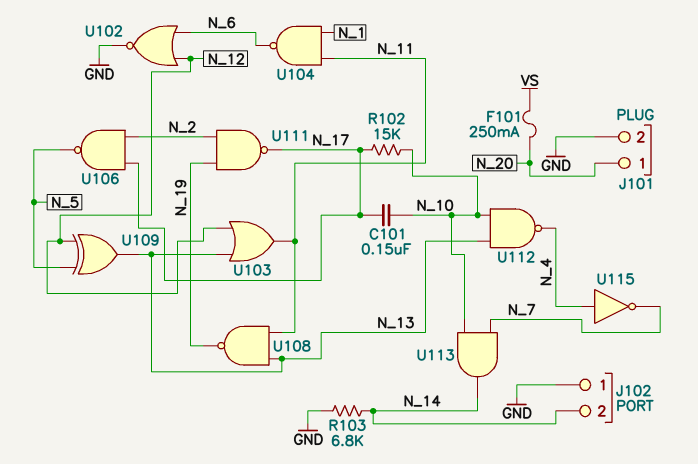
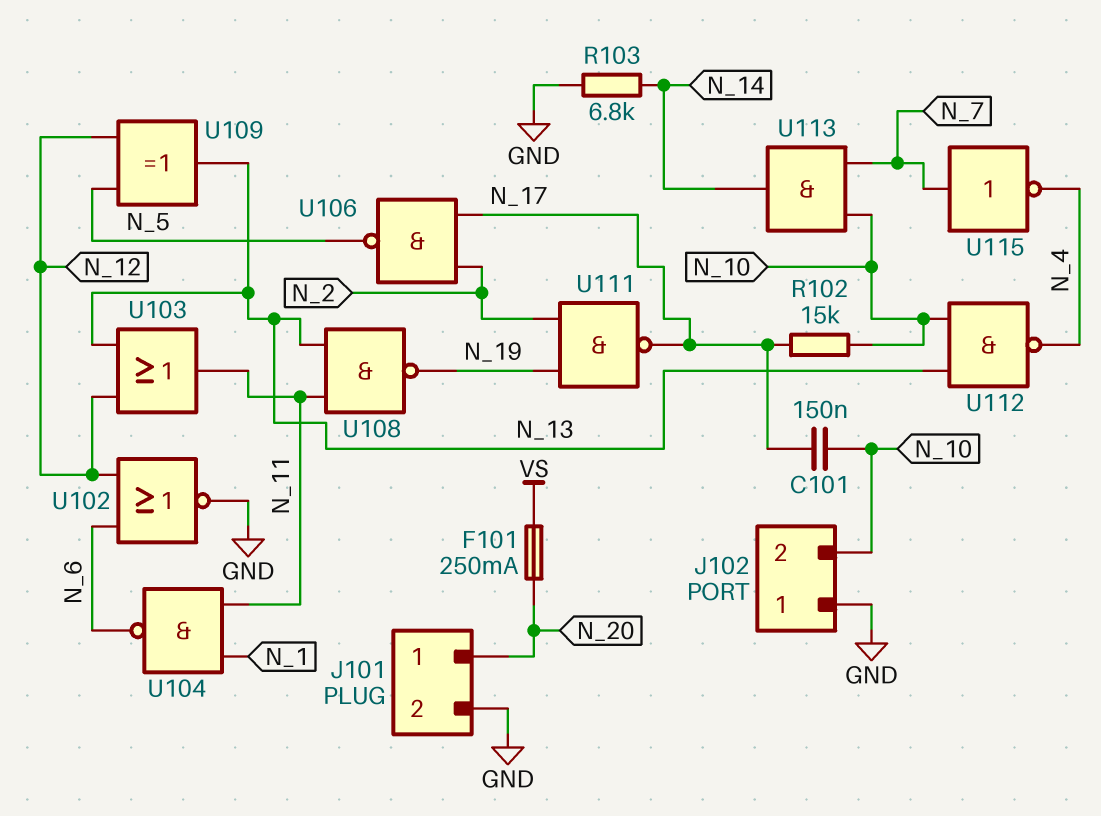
J102 pin 2: N_14 -> N_10
U115: NOT (in N_4, out N_7) -> NOT (in N_7, out N_4)

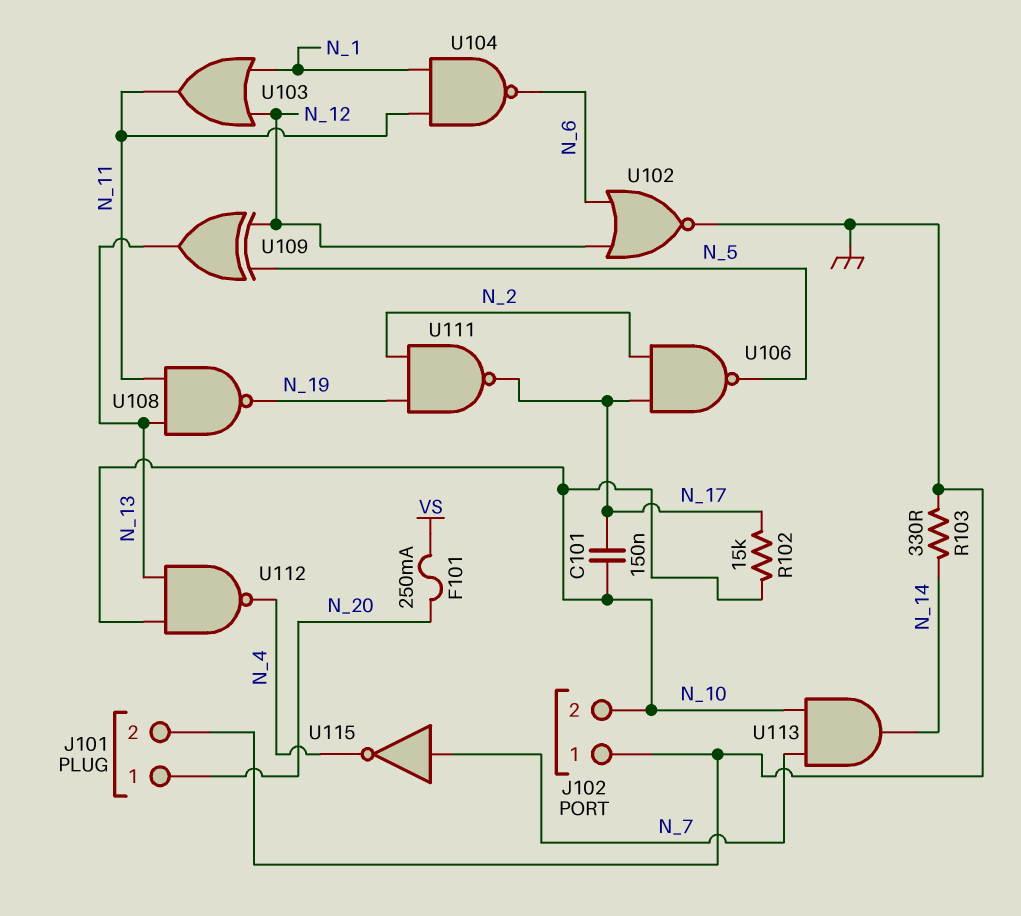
R103: 6.8k (GND, N_14) -> 330 (GND, N_14)
U103: OR (in N_12, in N_13, out N_11) -> OR (in N_1, in N_12, out N_11)

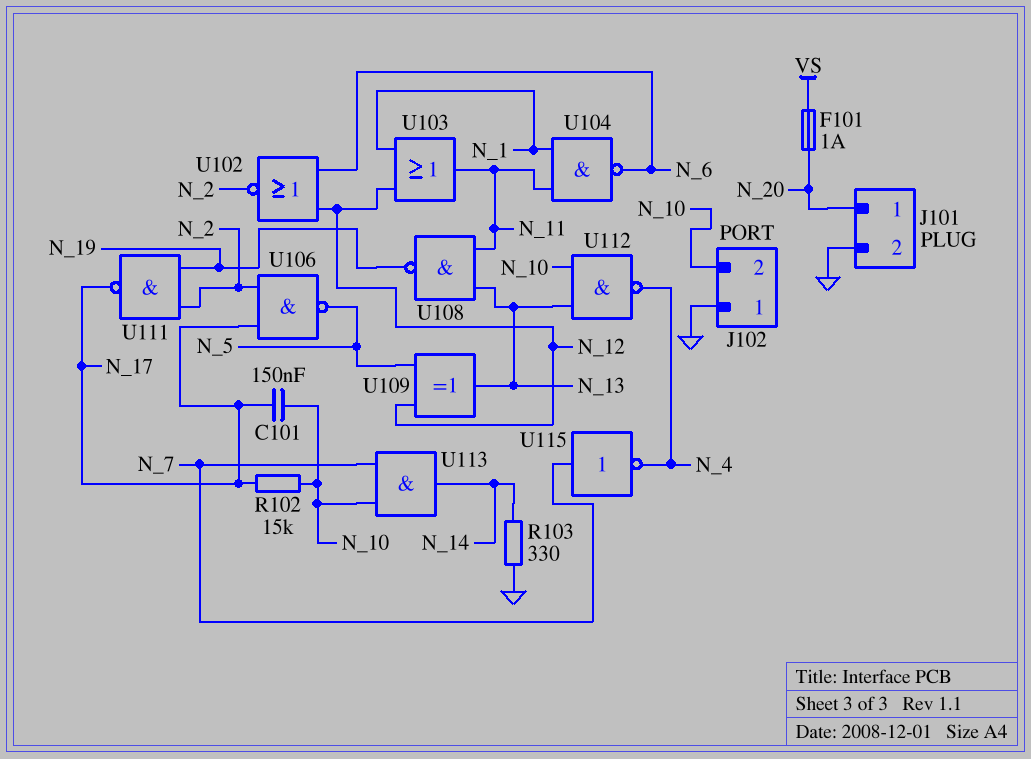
F101: 250mA (N_20, VS) -> 1A (N_20, VS)
U102: NOR (in N_6, in N_12, out GND) -> NOR (in N_6, in N_12, out N_2)

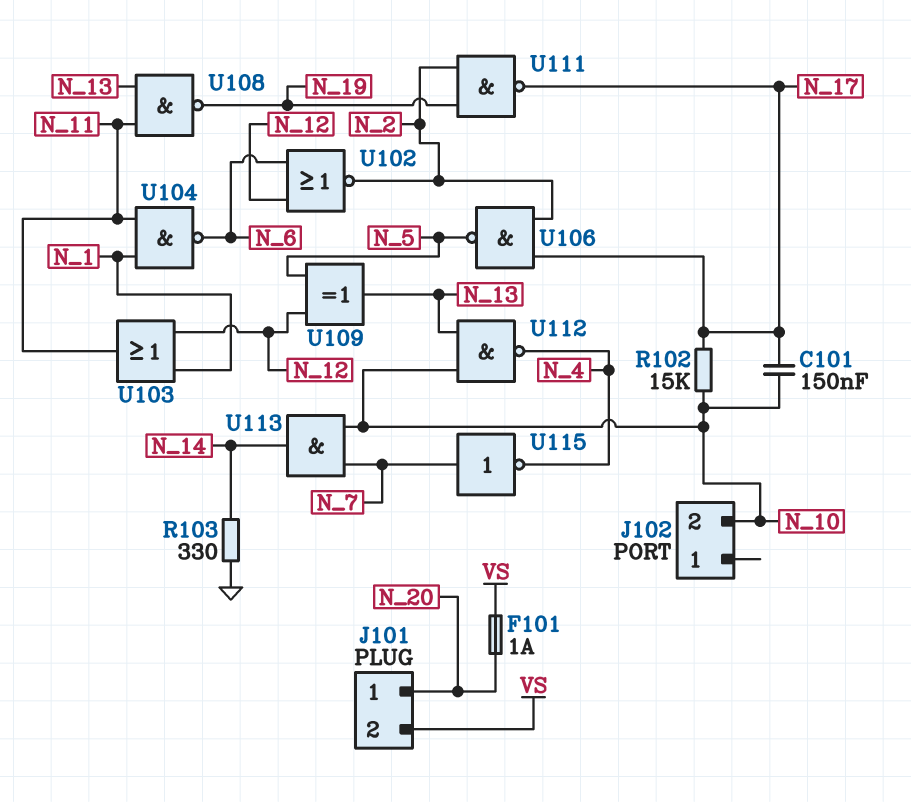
J101 pin 2: GND -> VS
J102 pin 1: GND -> none

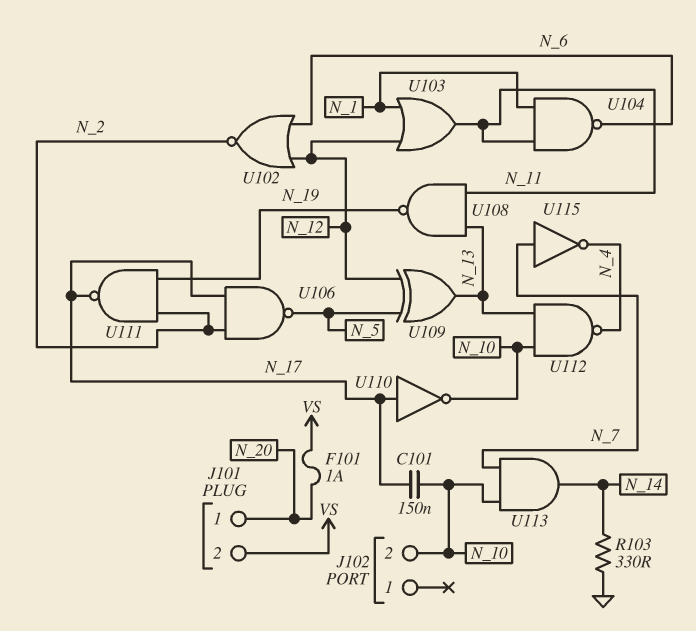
R102: 15k (N_10, N_17) -> none
U110: none -> NOT (in N_17, out N_10)

